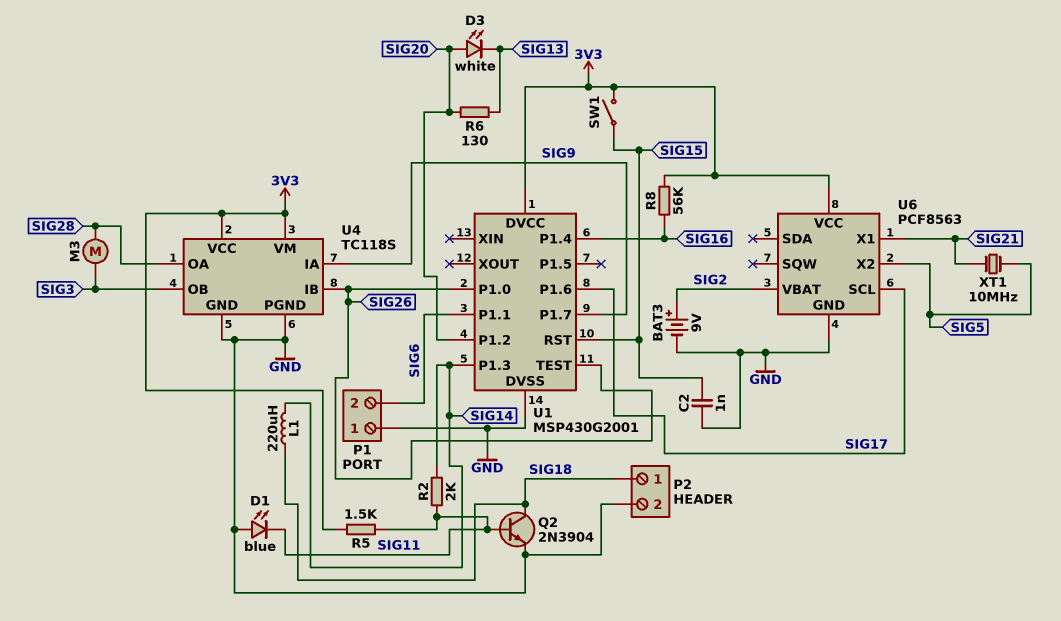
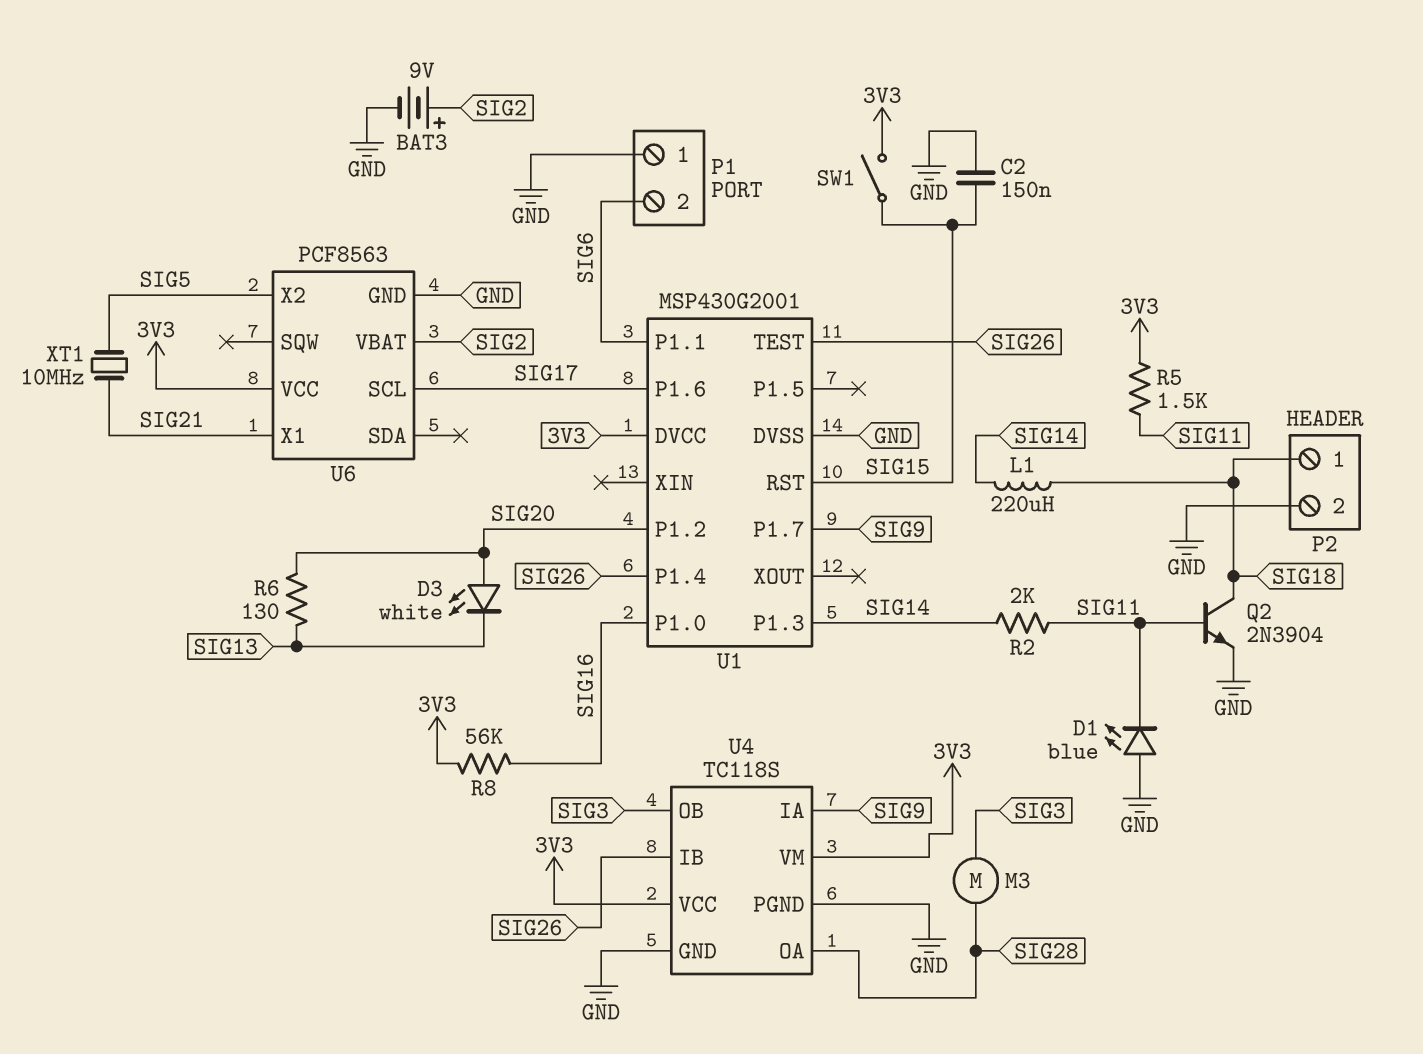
C2: 1nF (GND, SIG15) -> 150nF (GND, SIG15)
U1 pin P1.0: SIG26 -> SIG16
U1 pin P1.4: SIG16 -> SIG26

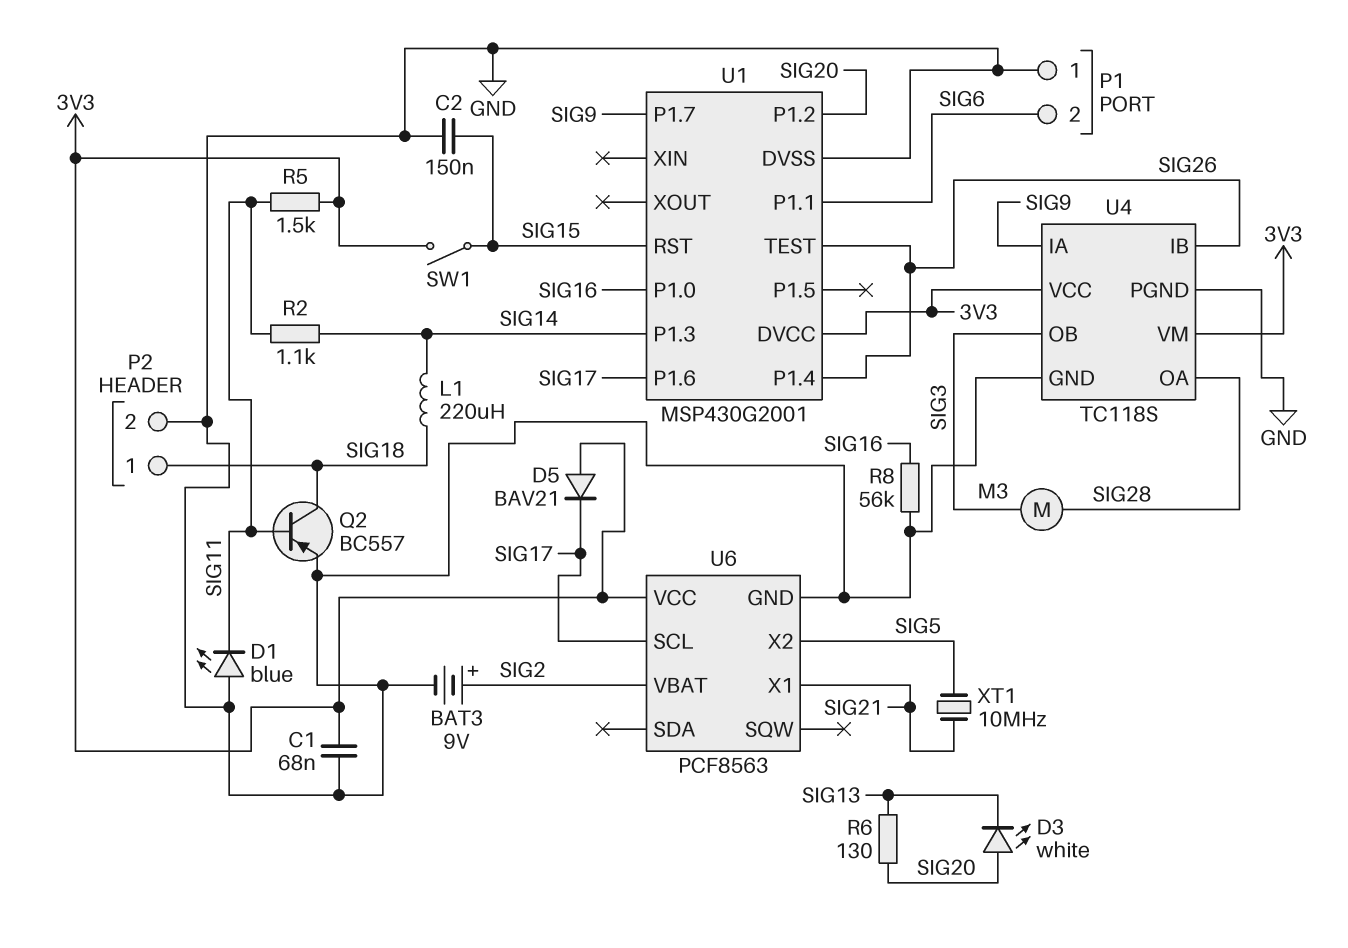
C1: none -> 68nF (3V3, GND)
D5: none -> diode BAV21 (A 3V3, K SIG17)
Q2: NPN 2N3904 (B SIG11, C SIG18, E GND) -> PNP BC557 (B SIG11, C SIG18, E GND)
R2: 2k (SIG11, SIG14) -> 1.1k (SIG11, SIG14)
R8: 56k (3V3, SIG16) -> 56k (GND, SIG16)

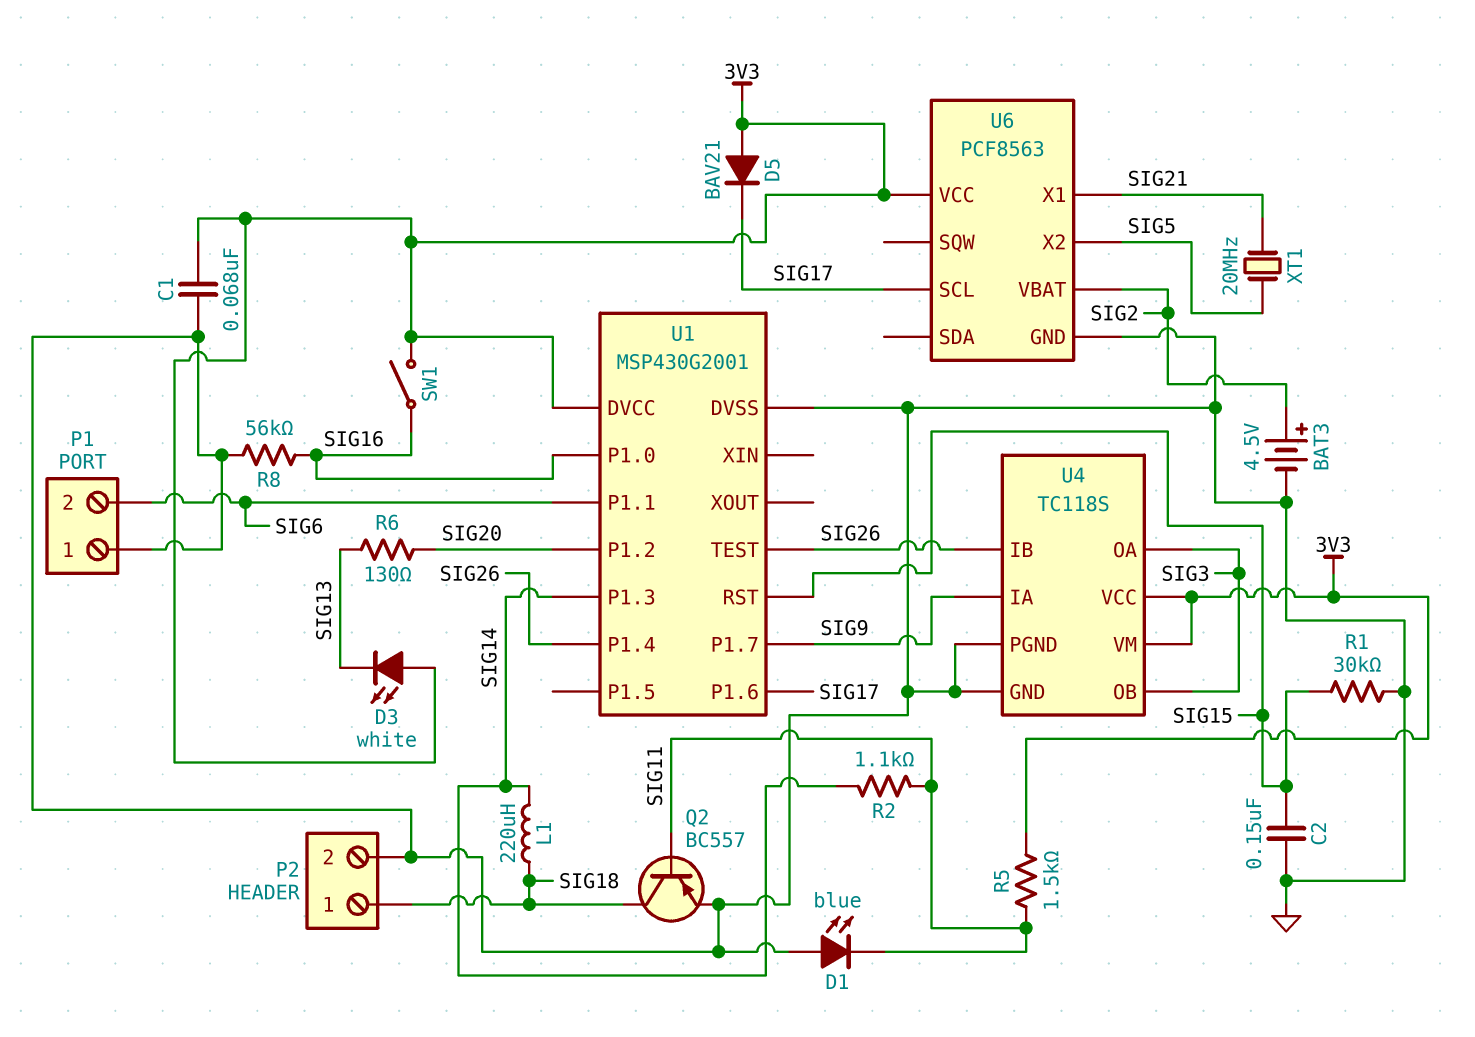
BAT3: 9V (plus SIG2, minus GND) -> 4.5V (plus SIG2, minus GND)
D3: LED white (A SIG20, K SIG13) -> LED white (A 3V3, K SIG13)
M3: motor (SIG3, SIG28) -> none
R1: none -> 30k (GND, SIG15)
SW1: switch (3V3, SIG15) -> switch (3V3, SIG16)
U4 pin OA: SIG28 -> SIG3
XT1: 10MHz (SIG5, SIG21) -> 20MHz (SIG5, SIG21)

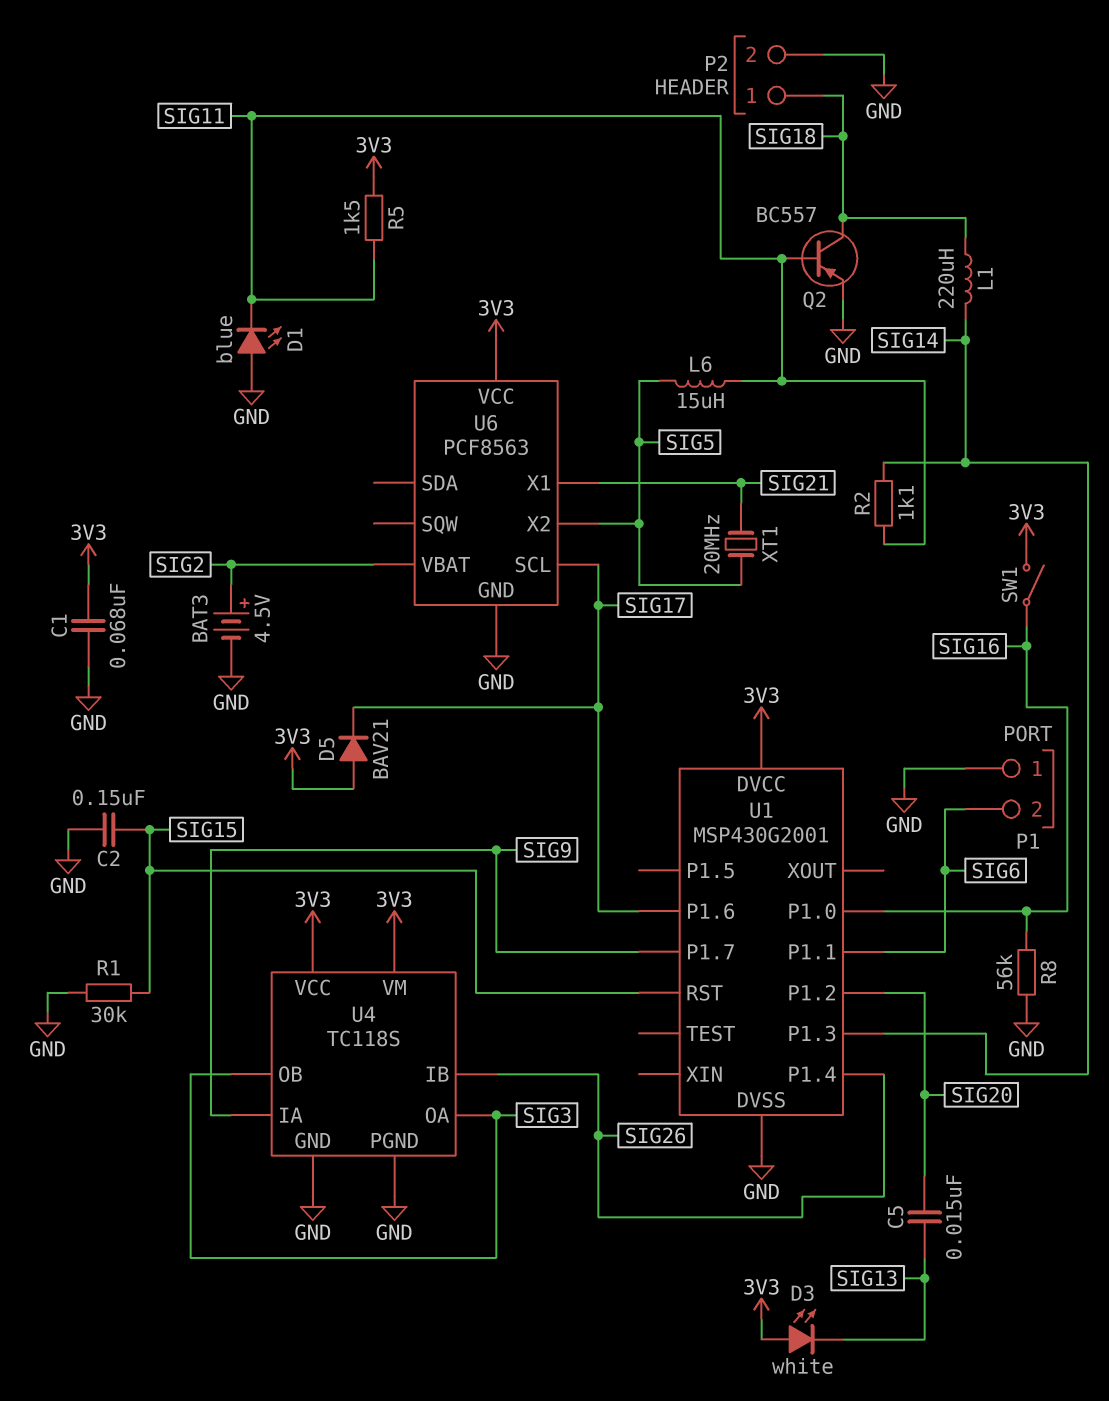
C5: none -> 15nF (SIG13, SIG20)
L6: none -> 15uH (SIG5, SIG11)
R6: 130 (SIG13, SIG20) -> none
U1 pin TEST: SIG26 -> none

